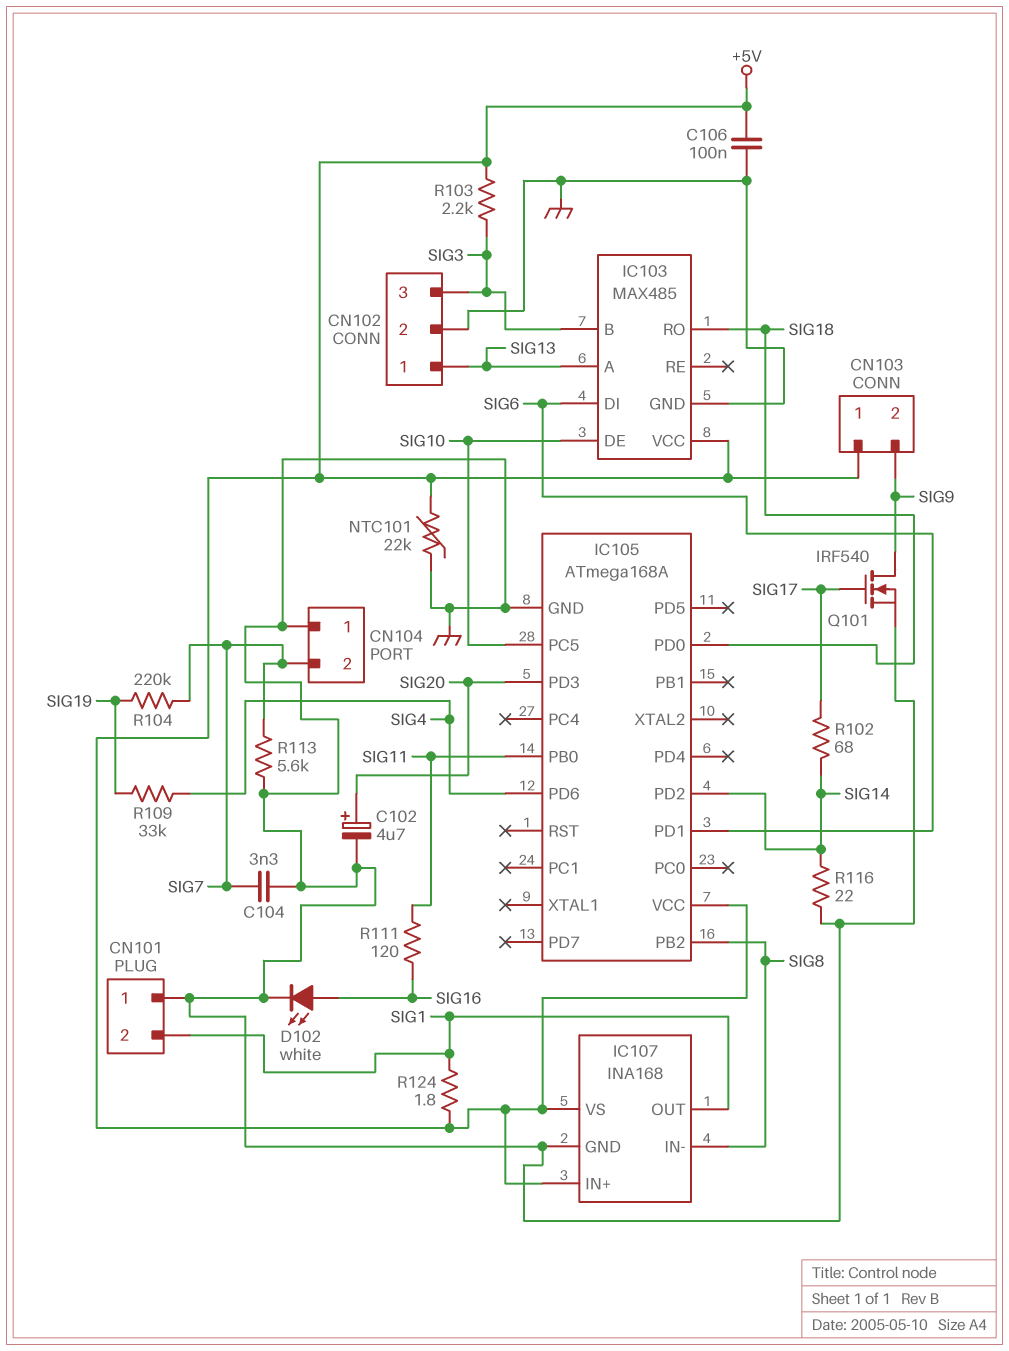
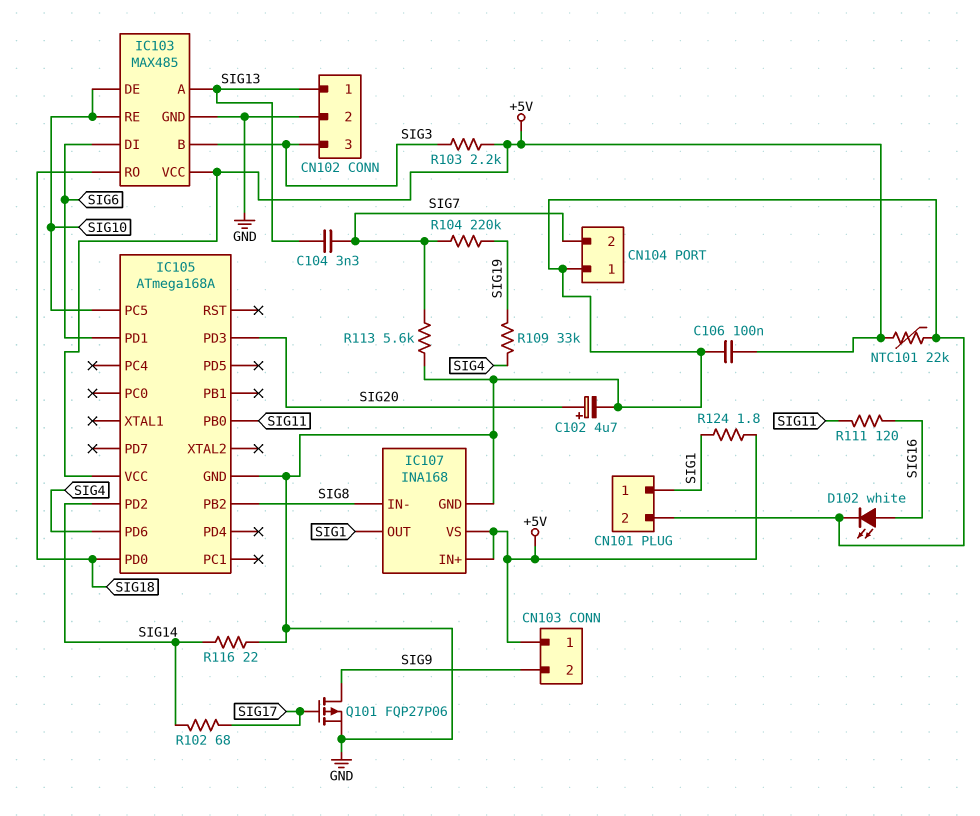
C104: 3.3nF (GND, SIG7) -> 3.3nF (SIG7, SIG13)
CN101 pin 1: GND -> SIG1
CN101 pin 2: SIG1 -> GND
IC103 pin RE: none -> SIG10
Q101: NMOS IRF540 (G SIG17, D SIG9, S GND) -> PMOS FQP27P06 (G SIG17, D SIG9, S GND)

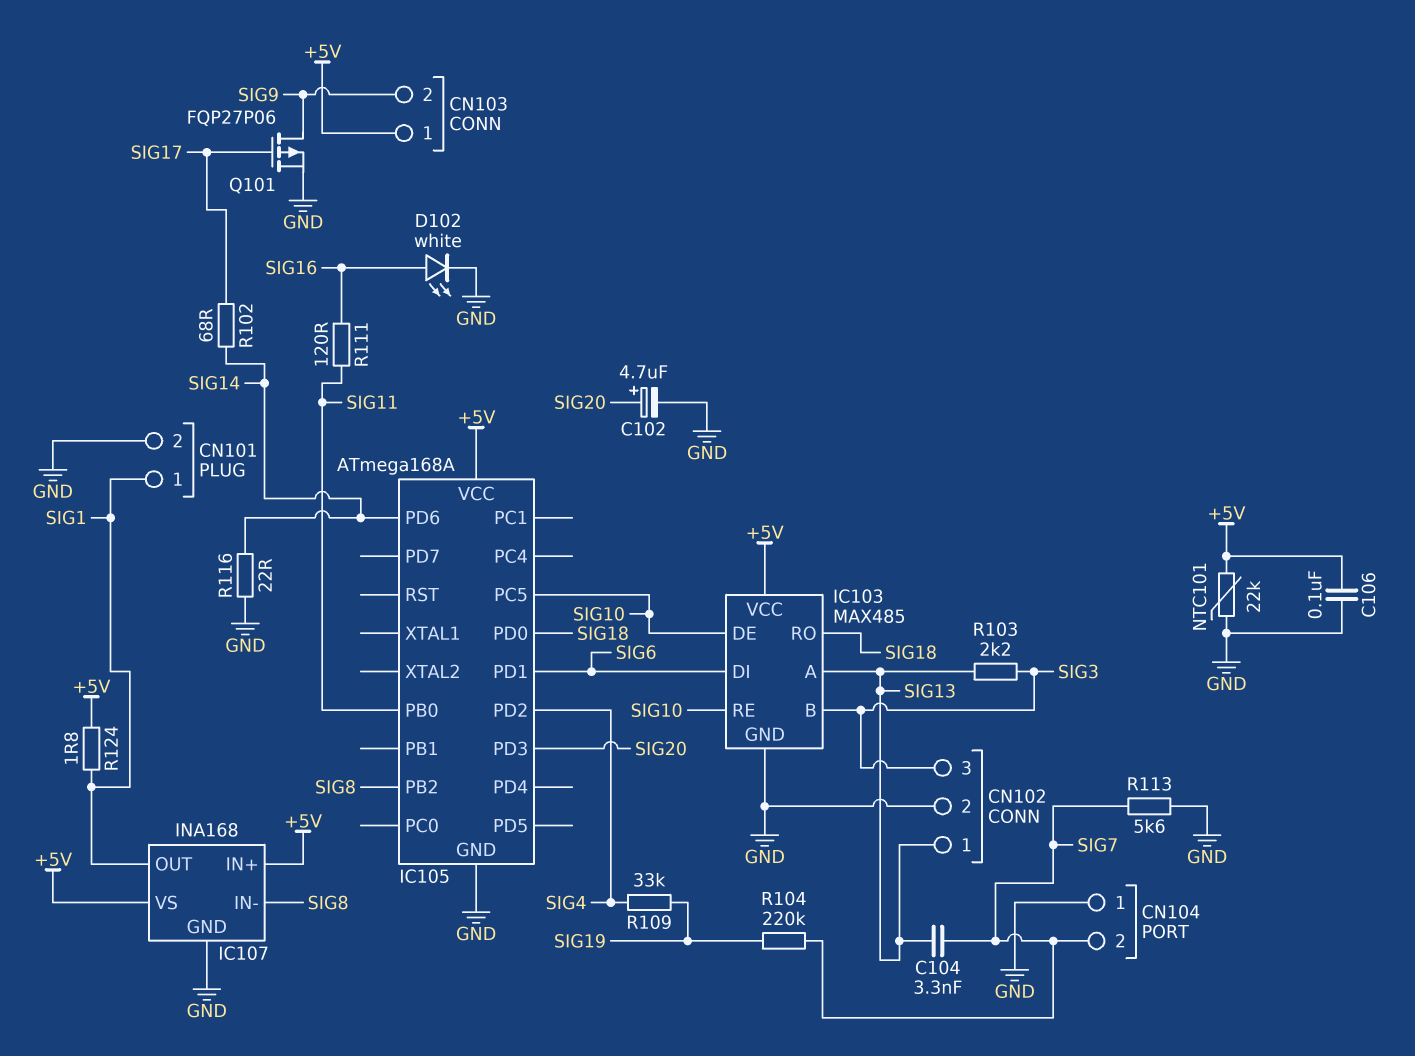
IC105 pin PD2: SIG14 -> SIG4
IC105 pin PD6: SIG4 -> SIG14
R103: 2.2k (+5V, SIG3) -> 2.2k (SIG3, SIG13)

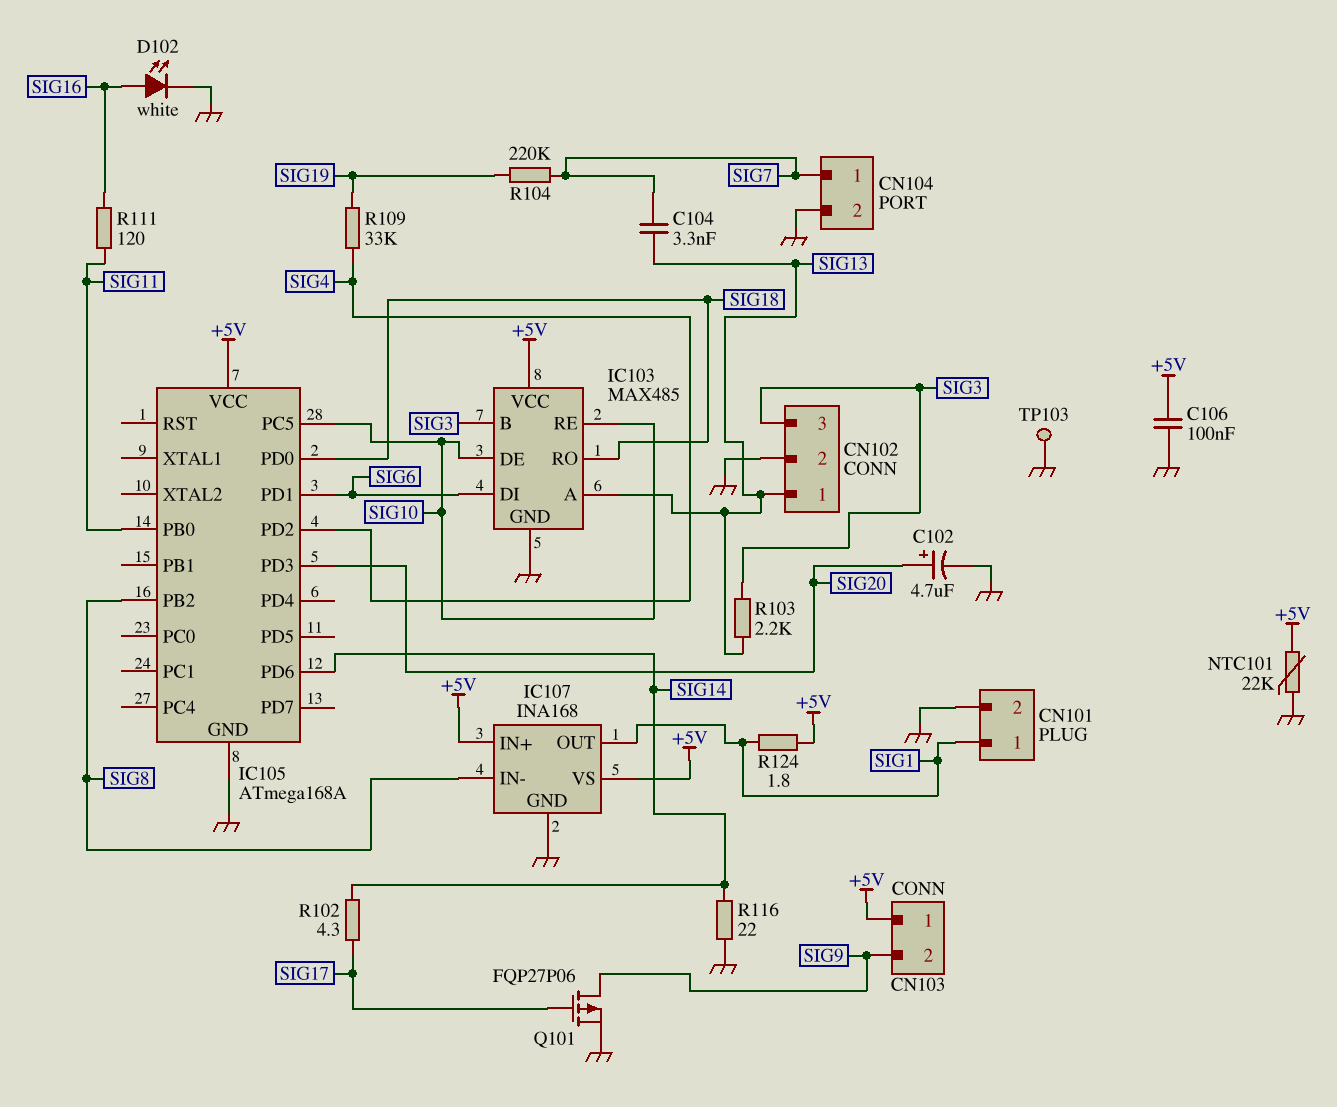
CN104 pin 1: GND -> SIG7
CN104 pin 2: SIG7 -> GND
R102: 68 (SIG14, SIG17) -> 4.3 (SIG14, SIG17)
R113: 5.6k (GND, SIG7) -> none
TP103: none -> test point (GND)

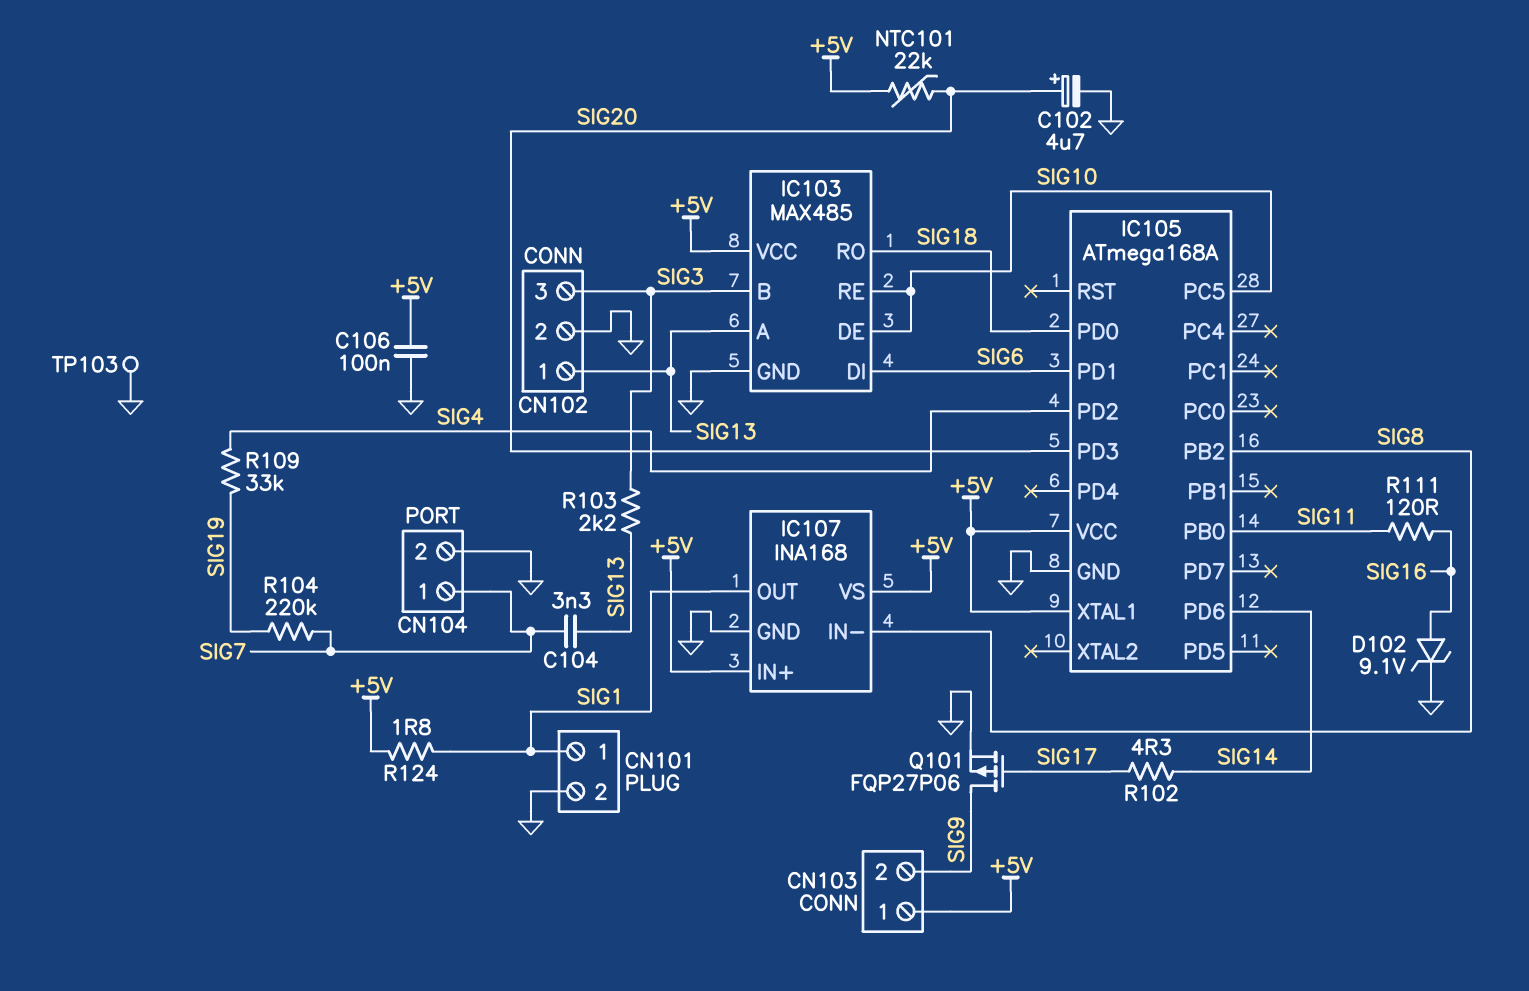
D102: LED white (A SIG16, K GND) -> zener 9.1V (A SIG16, K GND)
IC105 pin XTAL1: none -> +5V
NTC101: 22k (+5V, GND) -> 22k (+5V, SIG20)
R116: 22 (GND, SIG14) -> none

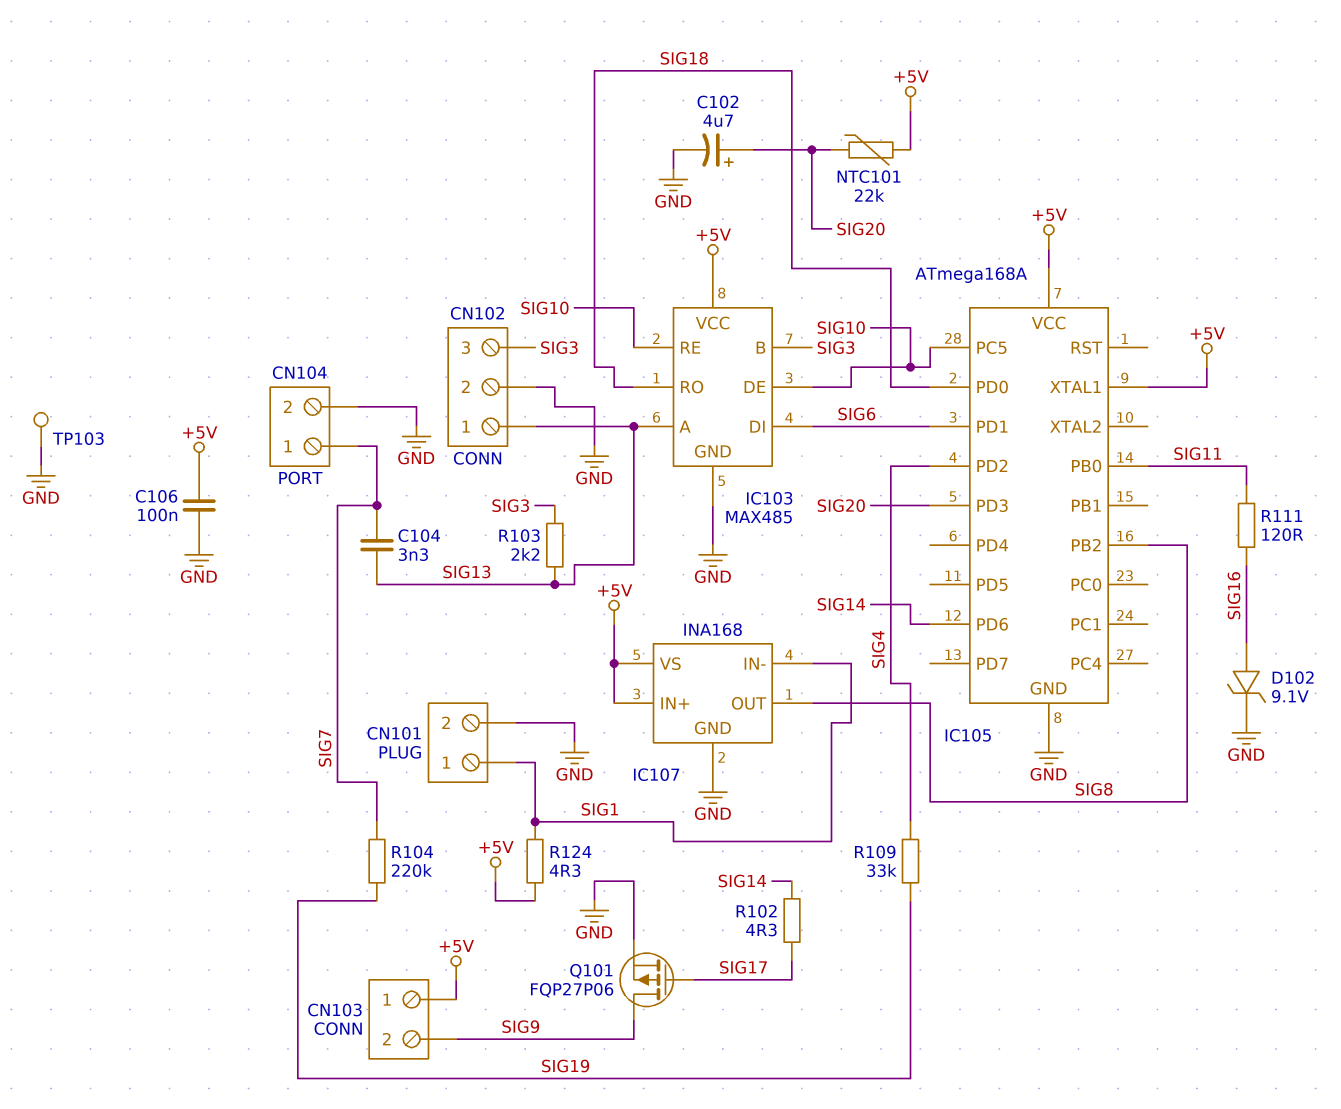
IC107 pin IN-: SIG8 -> SIG1
IC107 pin OUT: SIG1 -> SIG8
R124: 1.8 (+5V, SIG1) -> 4.3 (+5V, SIG1)

